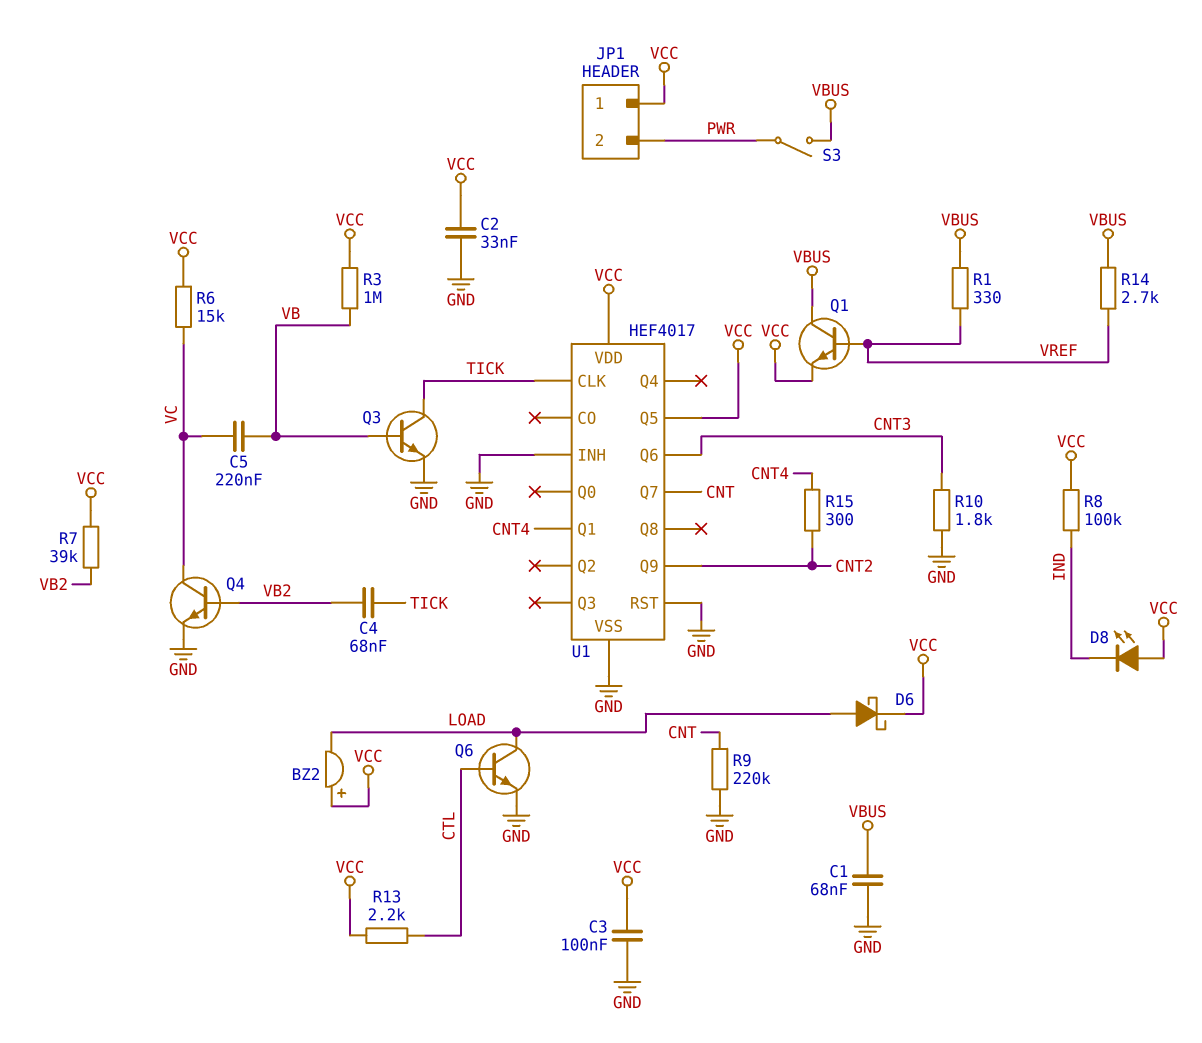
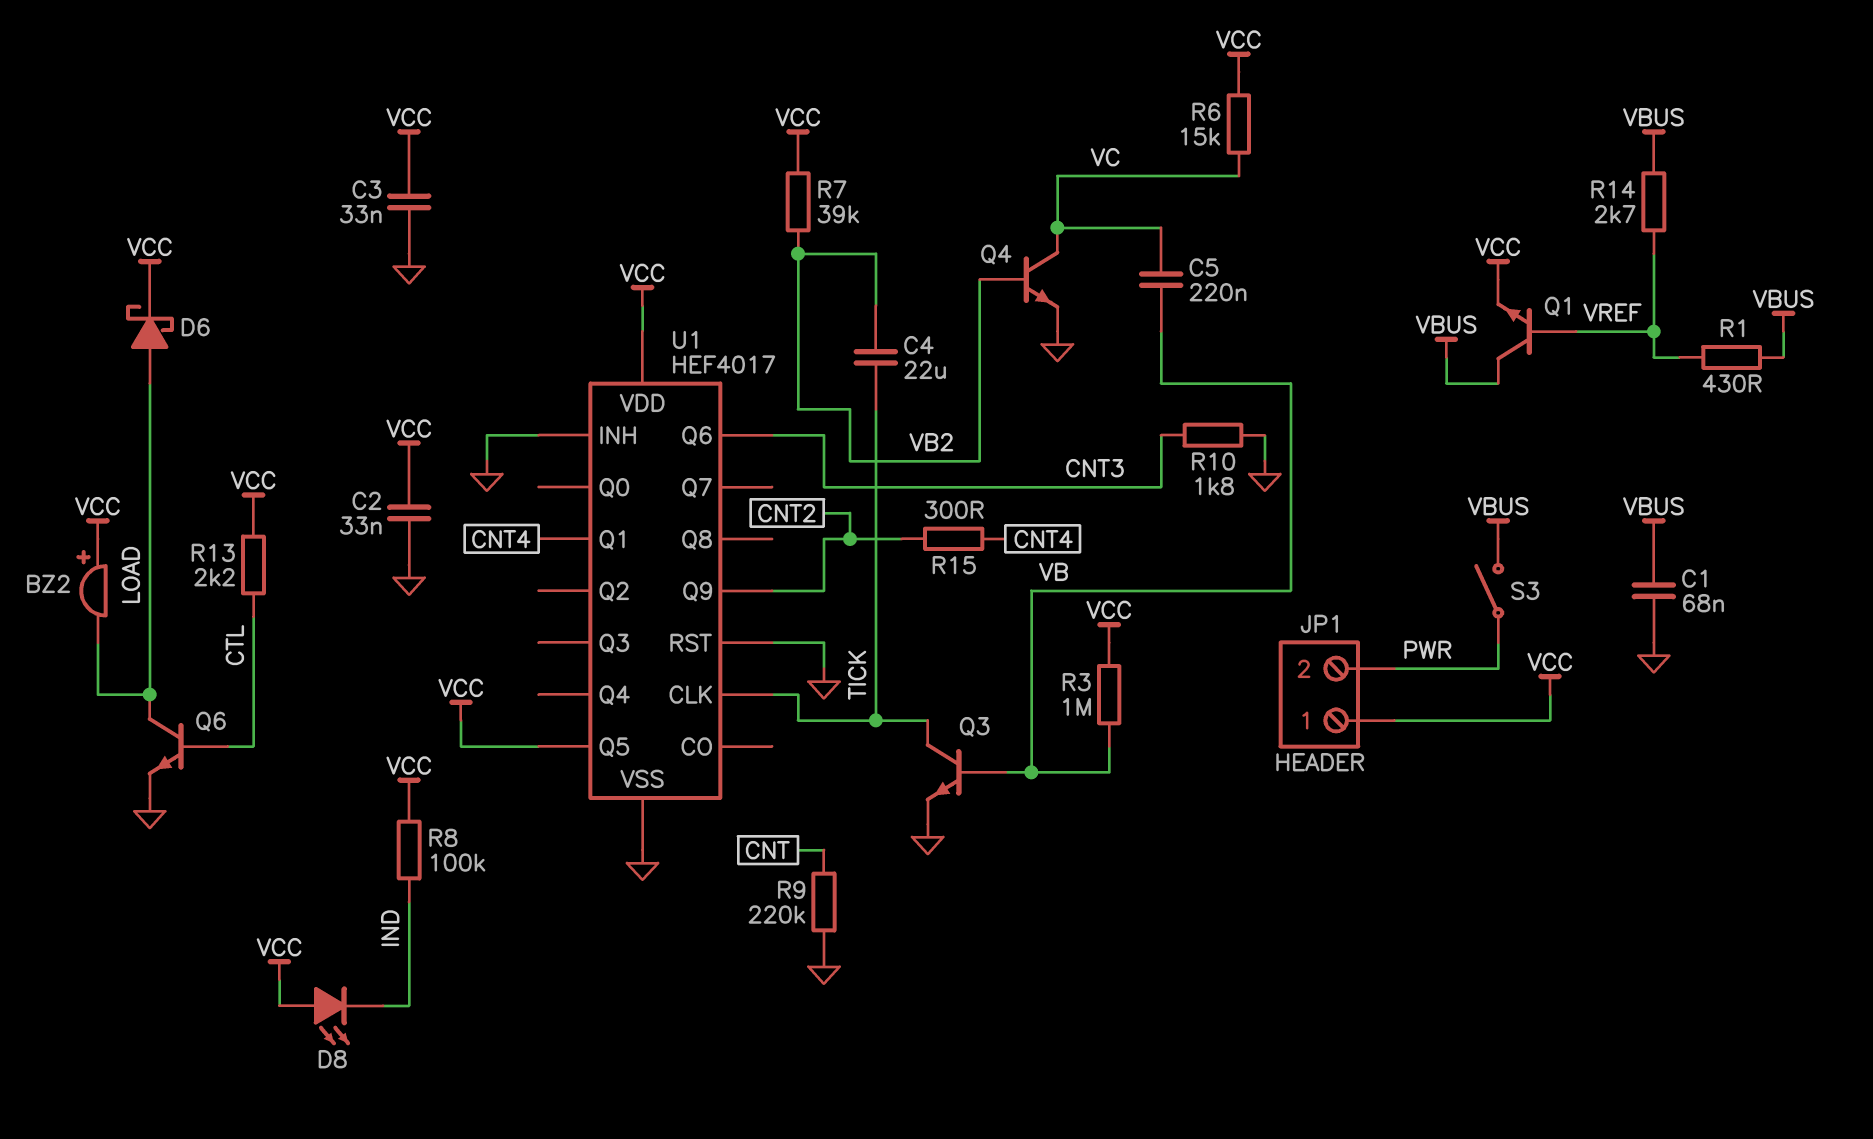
C3: 100nF (GND, VCC) -> 33nF (GND, VCC)
C4: 68nF (TICK, VB2) -> 22uF (TICK, VB2)
R1: 330 (VBUS, VREF) -> 430 (VBUS, VREF)
U1 pin Q7: CNT -> none

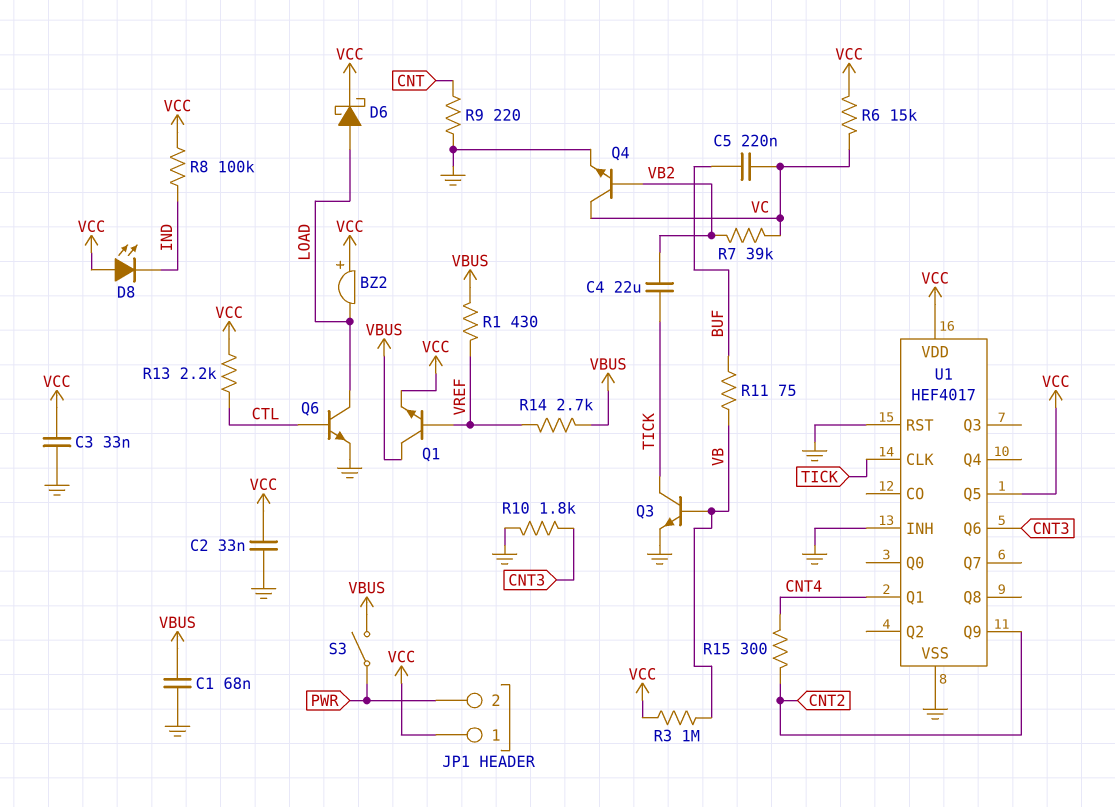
C5: 220nF (VB, VC) -> 220nF (BUF, VC)
R7: 39k (VB2, VCC) -> 39k (VB2, VC)
R9: 220k (CNT, GND) -> 220 (CNT, GND)
R11: none -> 75 (BUF, VB)

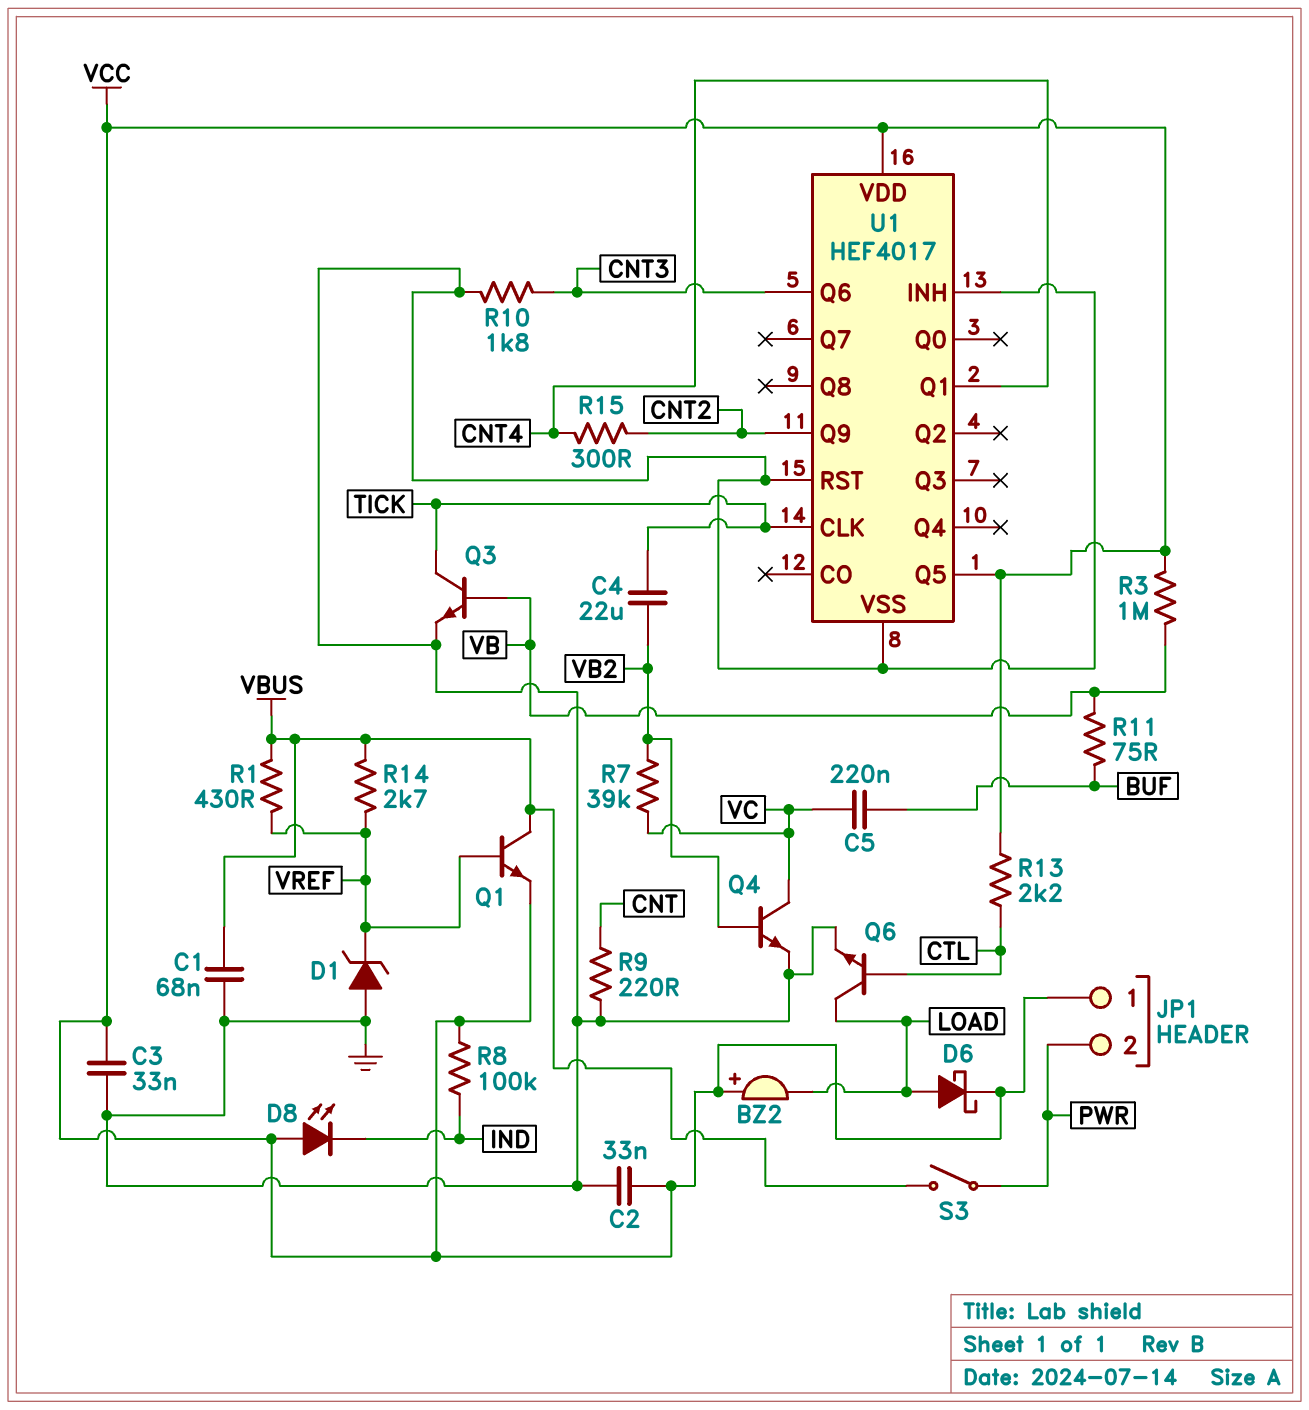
D1: none -> zener (A GND, K VREF)
R6: 15k (VC, VCC) -> none

